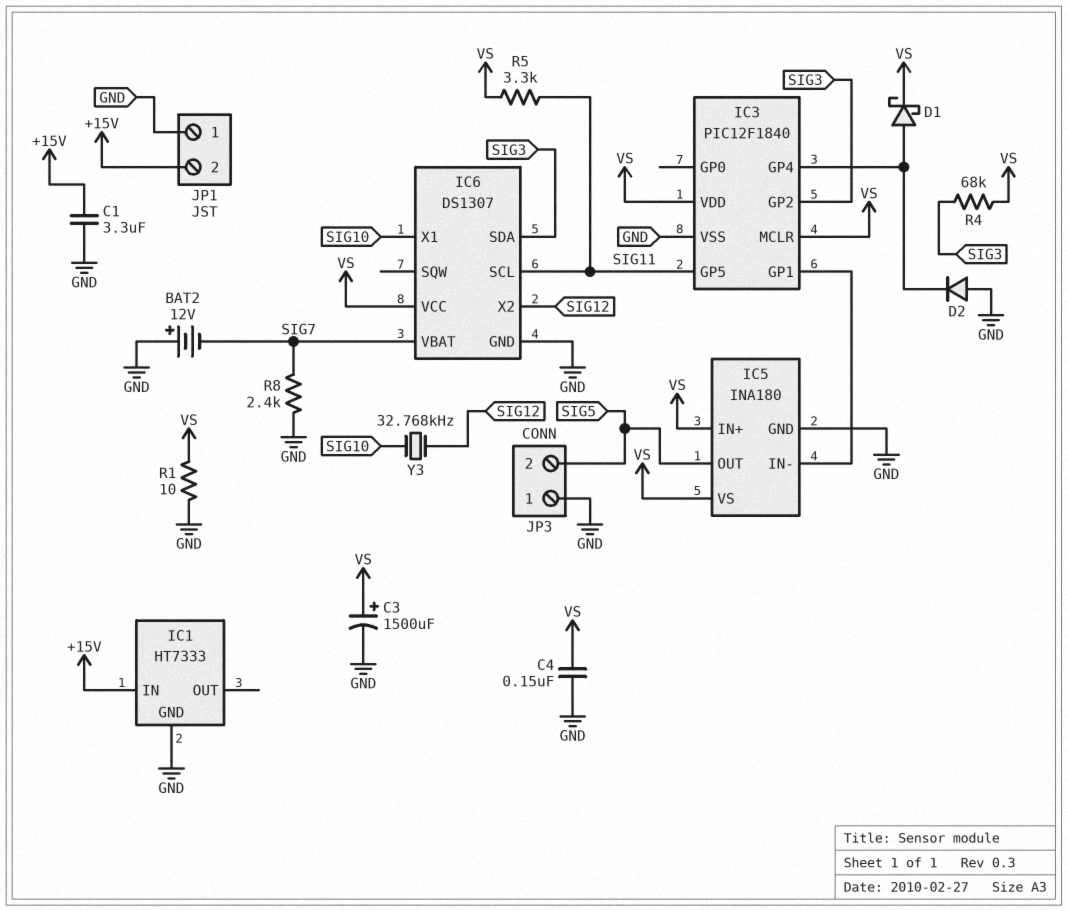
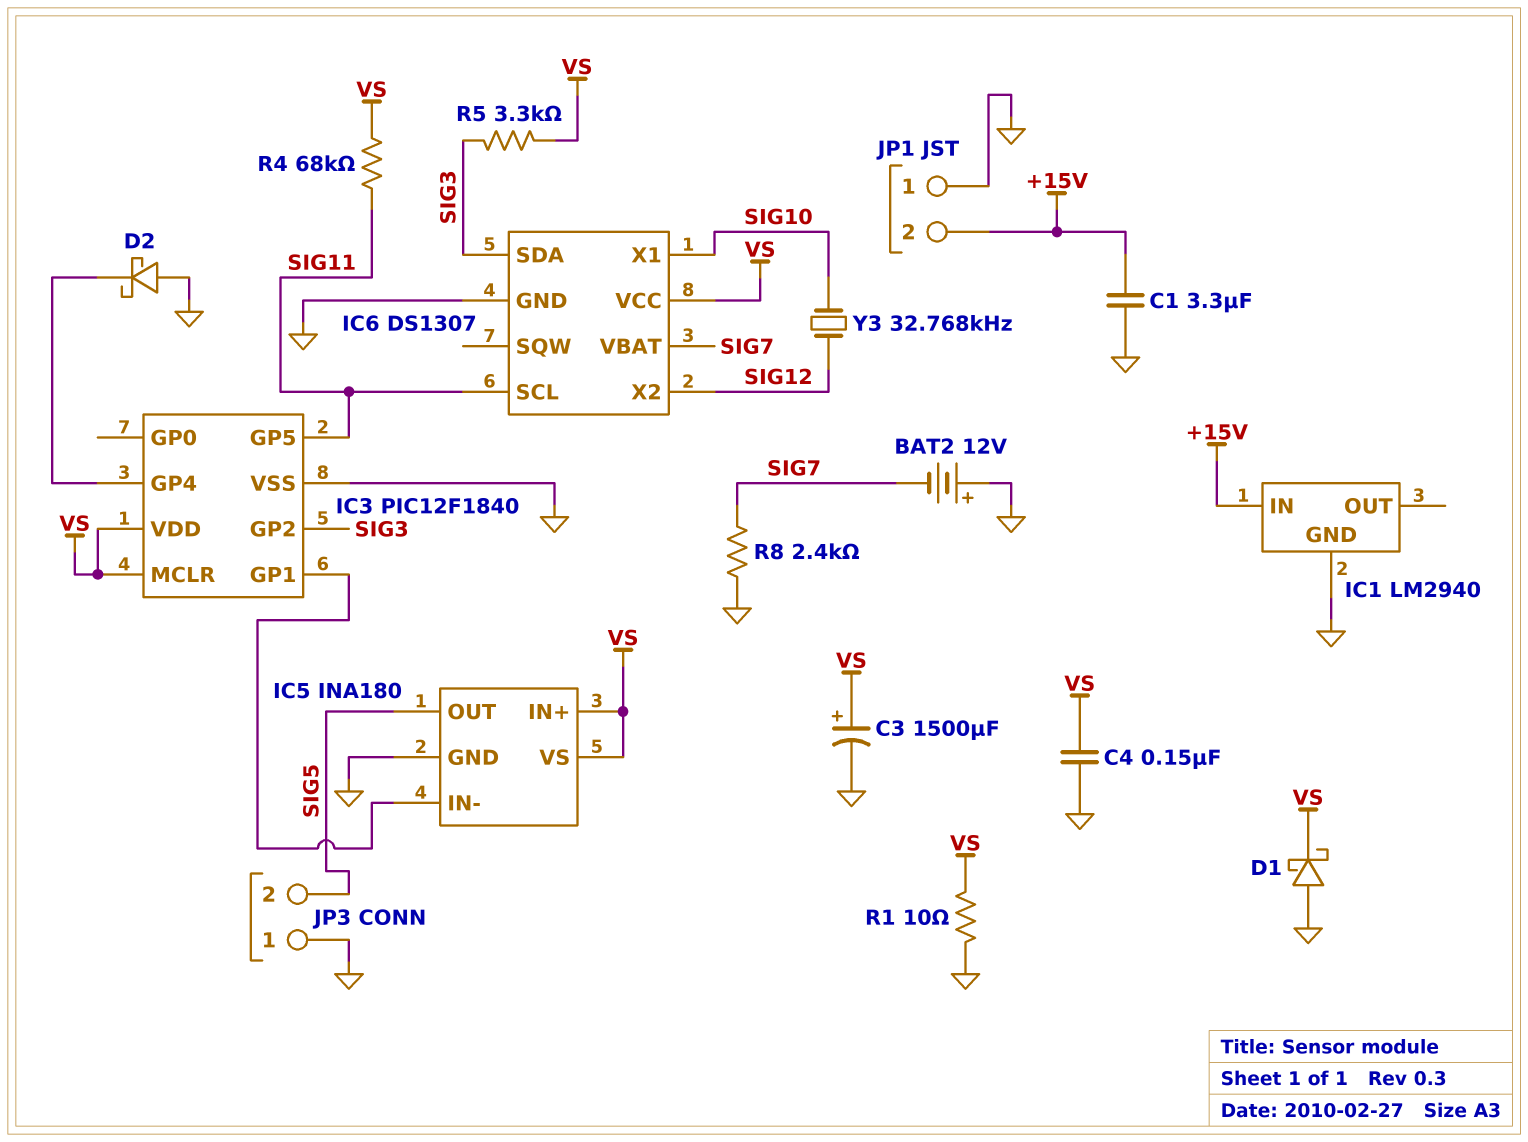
D1: schottky (A IC3/GP4, K VS) -> schottky (A GND, K VS)
D2: diode (A GND, K IC3/GP4) -> schottky (A GND, K IC3/GP4)
IC1: HT7333 -> LM2940
R4: 68k (SIG3, VS) -> 68k (SIG11, VS)
R5: 3.3k (SIG11, VS) -> 3.3k (SIG3, VS)

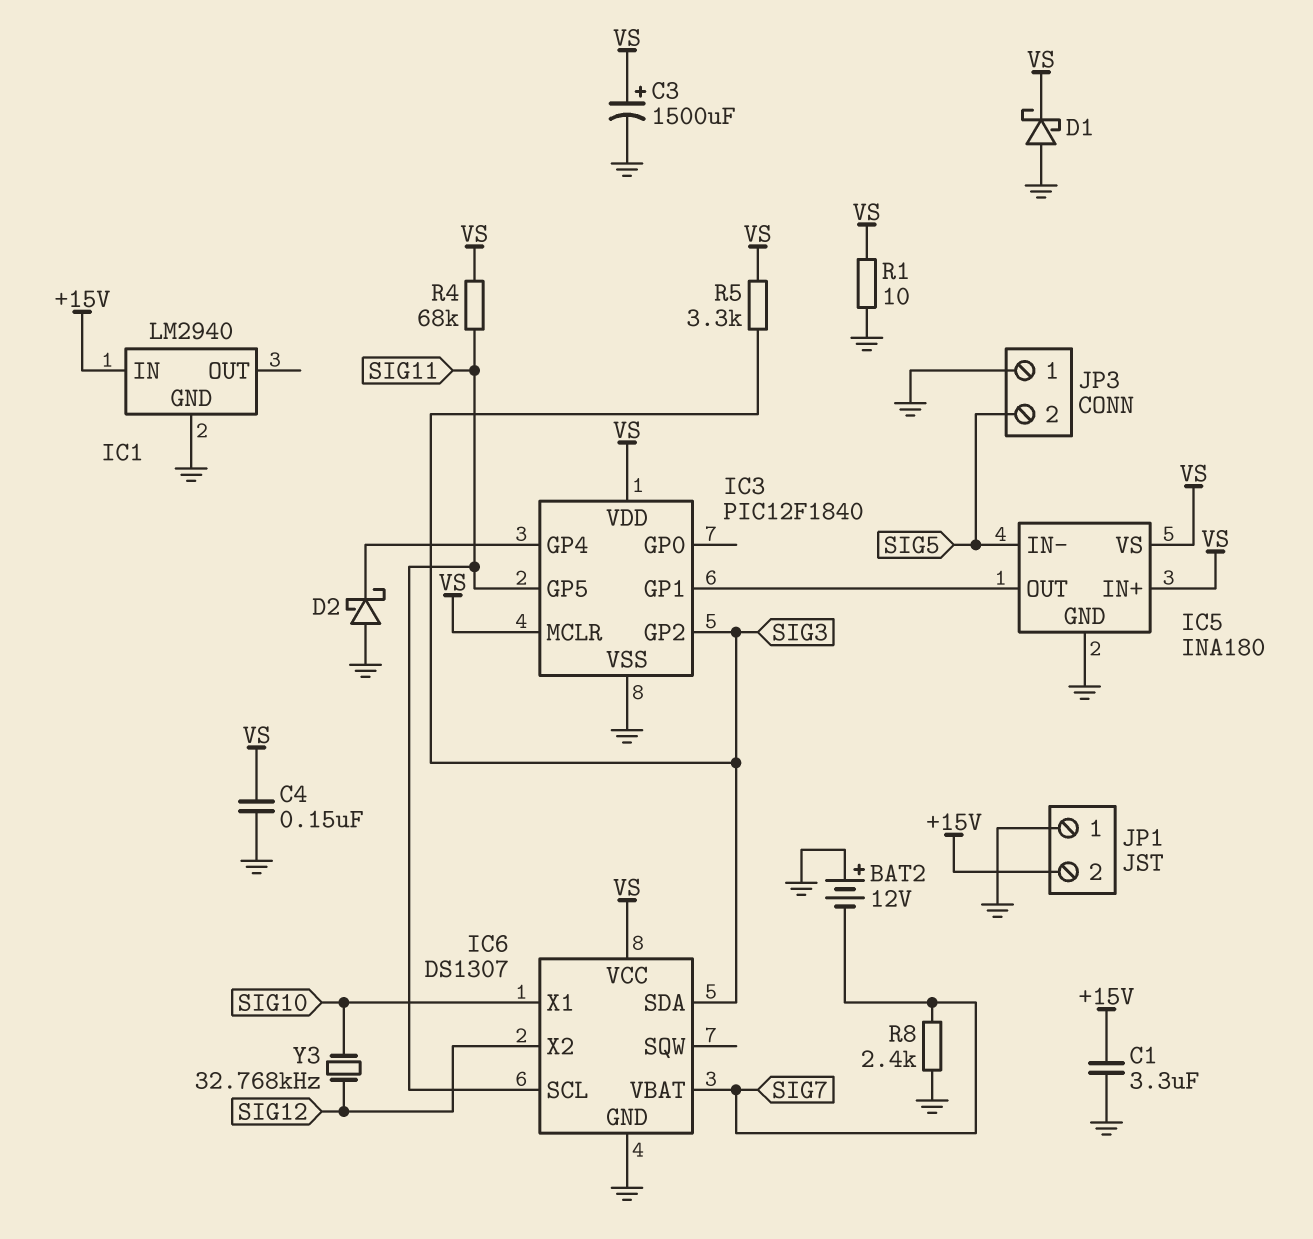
IC5 pin IN-: IC3/GP1 -> SIG5
IC5 pin OUT: SIG5 -> IC3/GP1

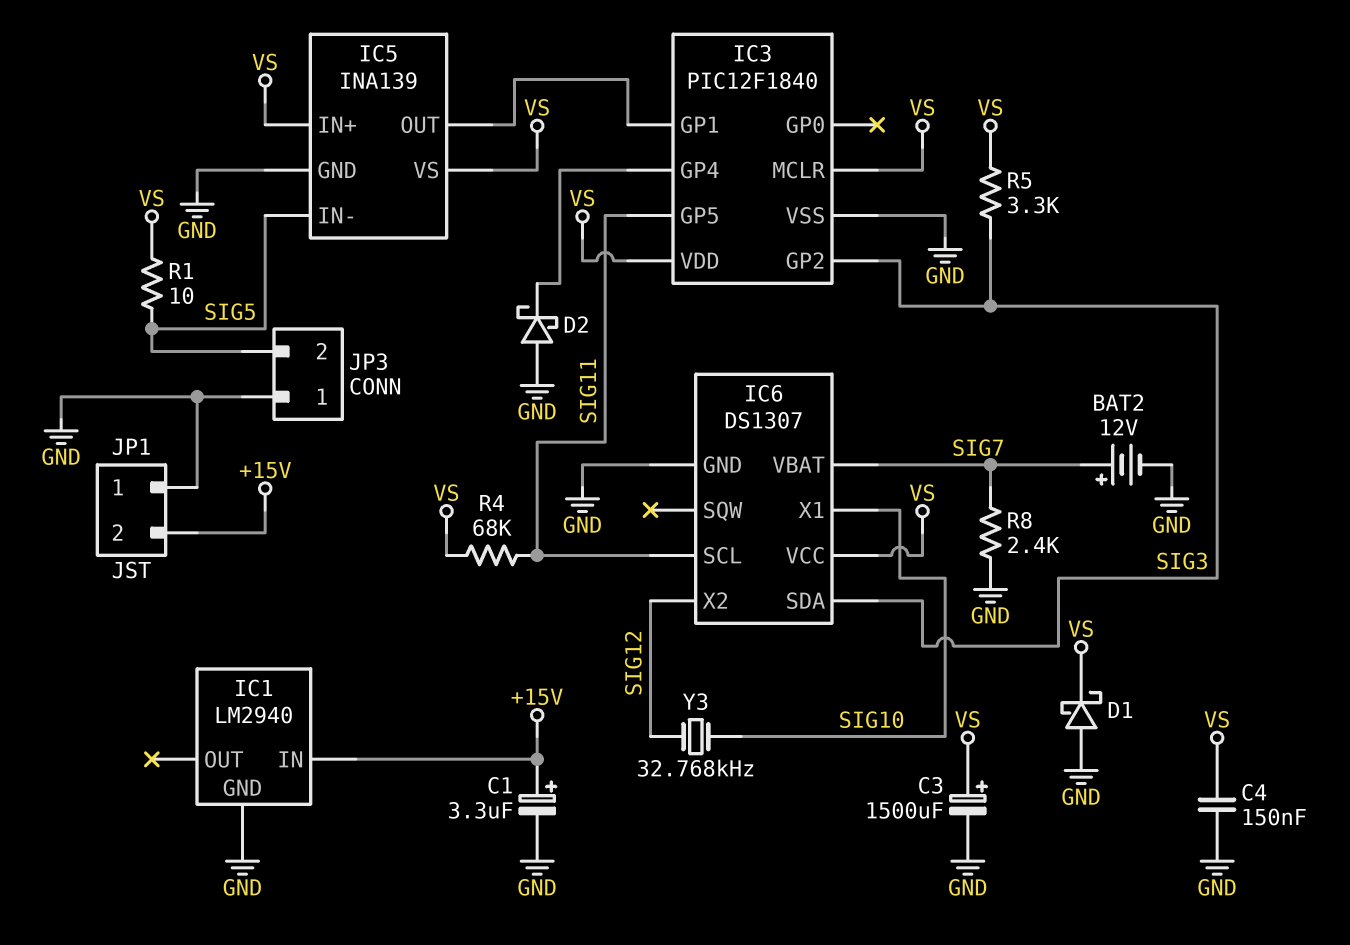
BAT2: 12V (plus GND, minus SIG7) -> 12V (plus SIG7, minus GND)
C1: 3.3uF (+15V, GND) -> 3.3uF (plus +15V, minus GND)
IC5: INA180 -> INA139
R1: 10 (GND, VS) -> 10 (SIG5, VS)

